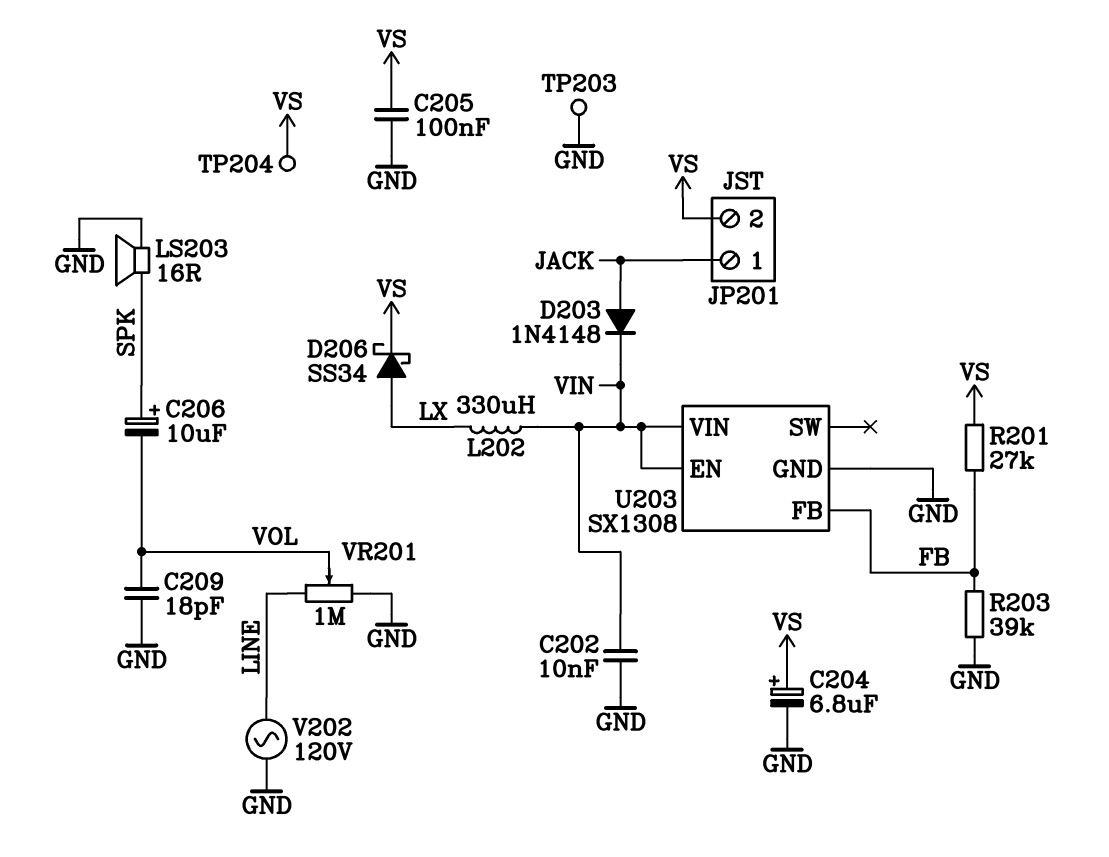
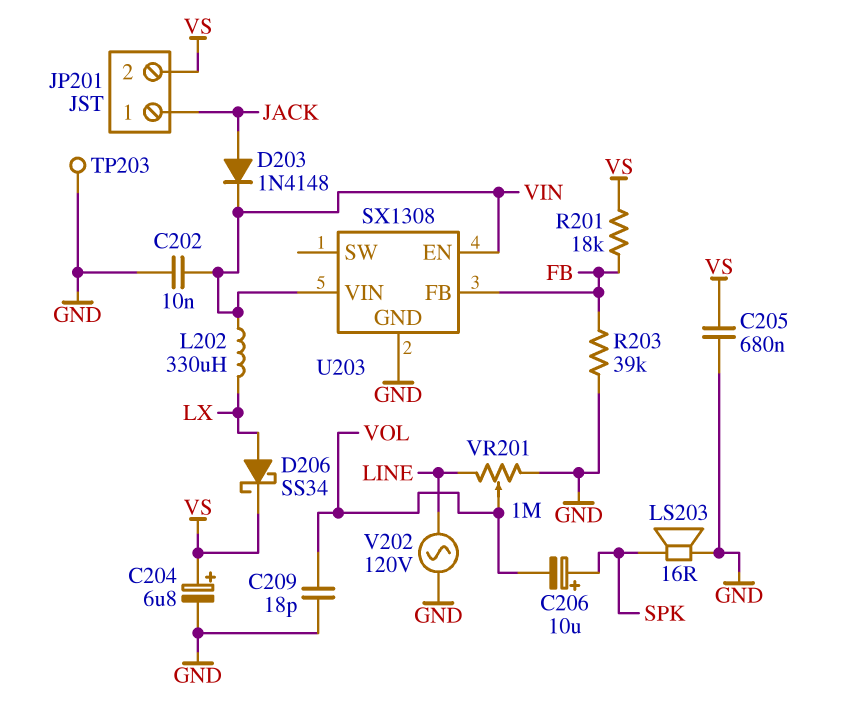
C205: 100nF (GND, VS) -> 680nF (GND, VS)
R201: 27k (FB, VS) -> 18k (FB, VS)
TP204: test point (VS) -> none

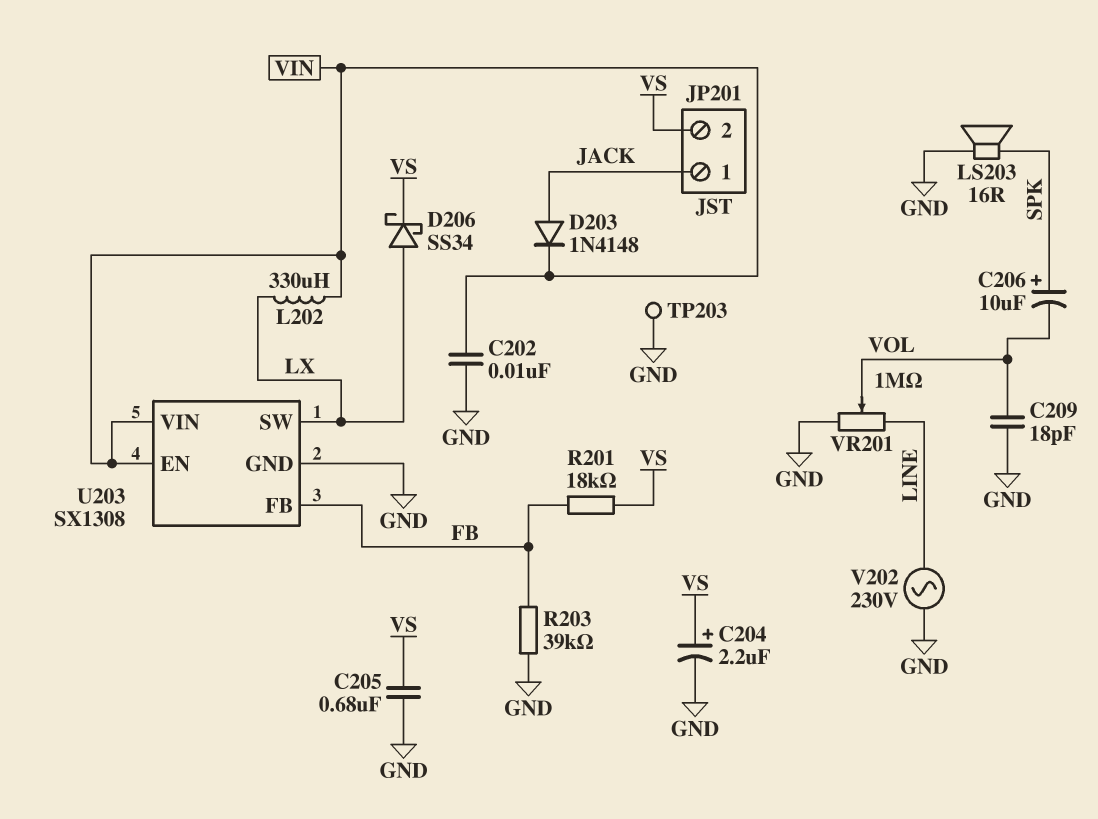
C204: 6.8uF (plus VS, minus GND) -> 2.2uF (plus VS, minus GND)
U203 pin SW: none -> LX
V202: AC 120V (GND, LINE) -> AC 230V (GND, LINE)

